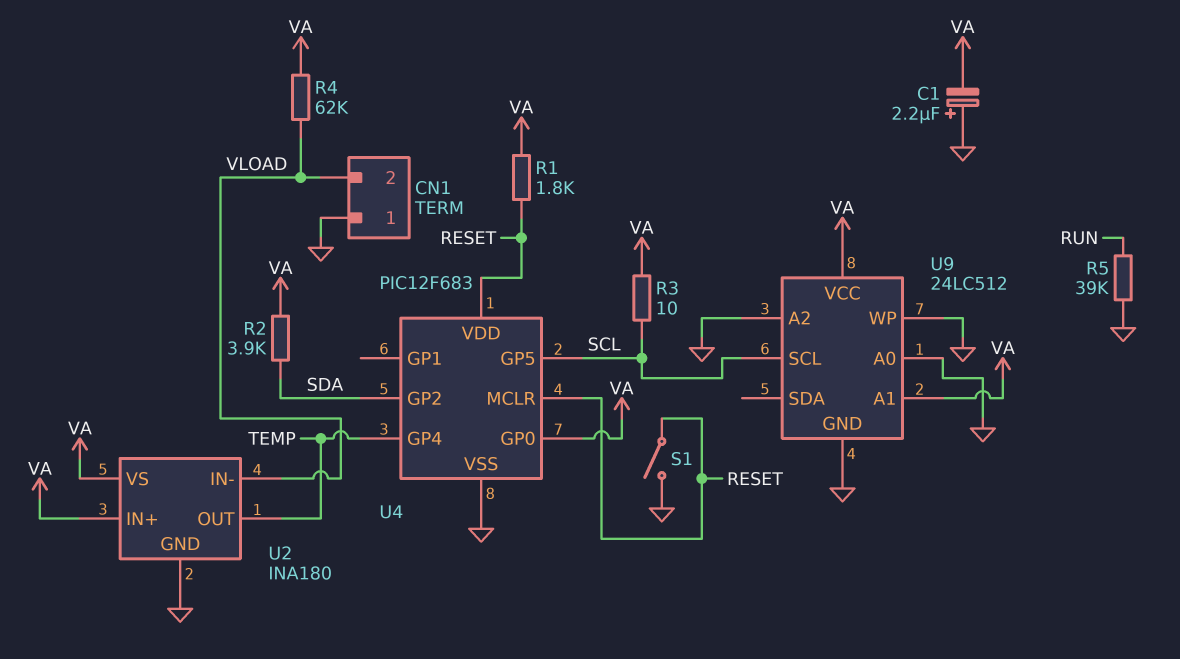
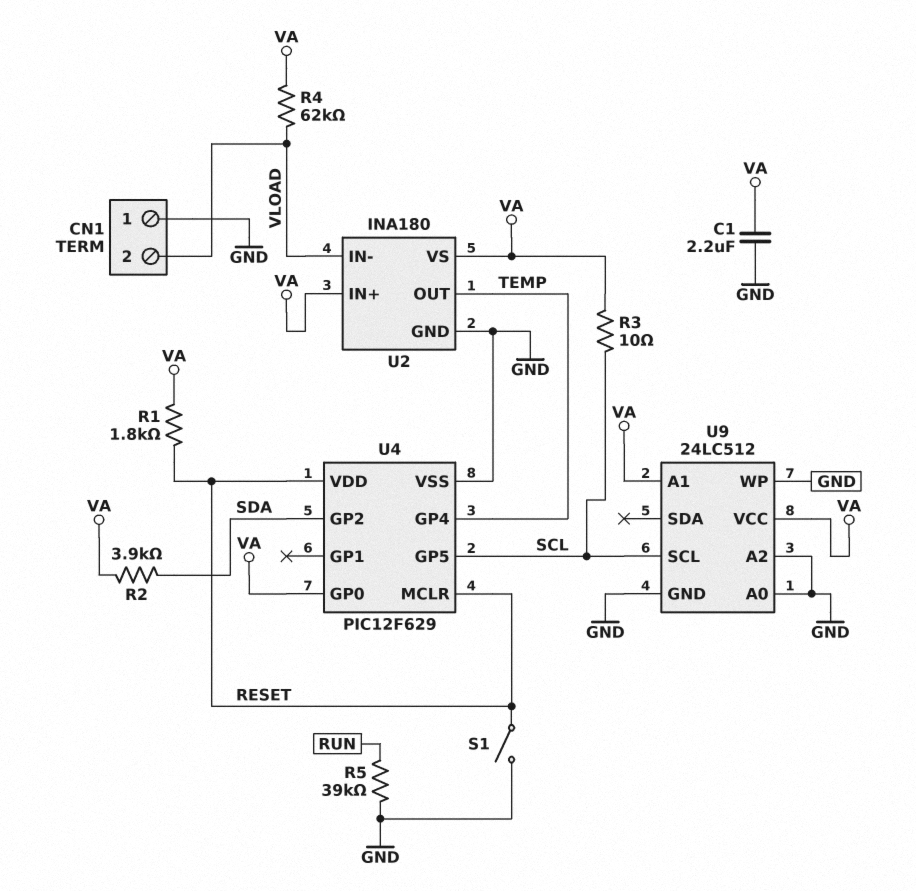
C1: 2.2uF (plus GND, minus VA) -> 2.2uF (GND, VA)
U4: PIC12F683 -> PIC12F629

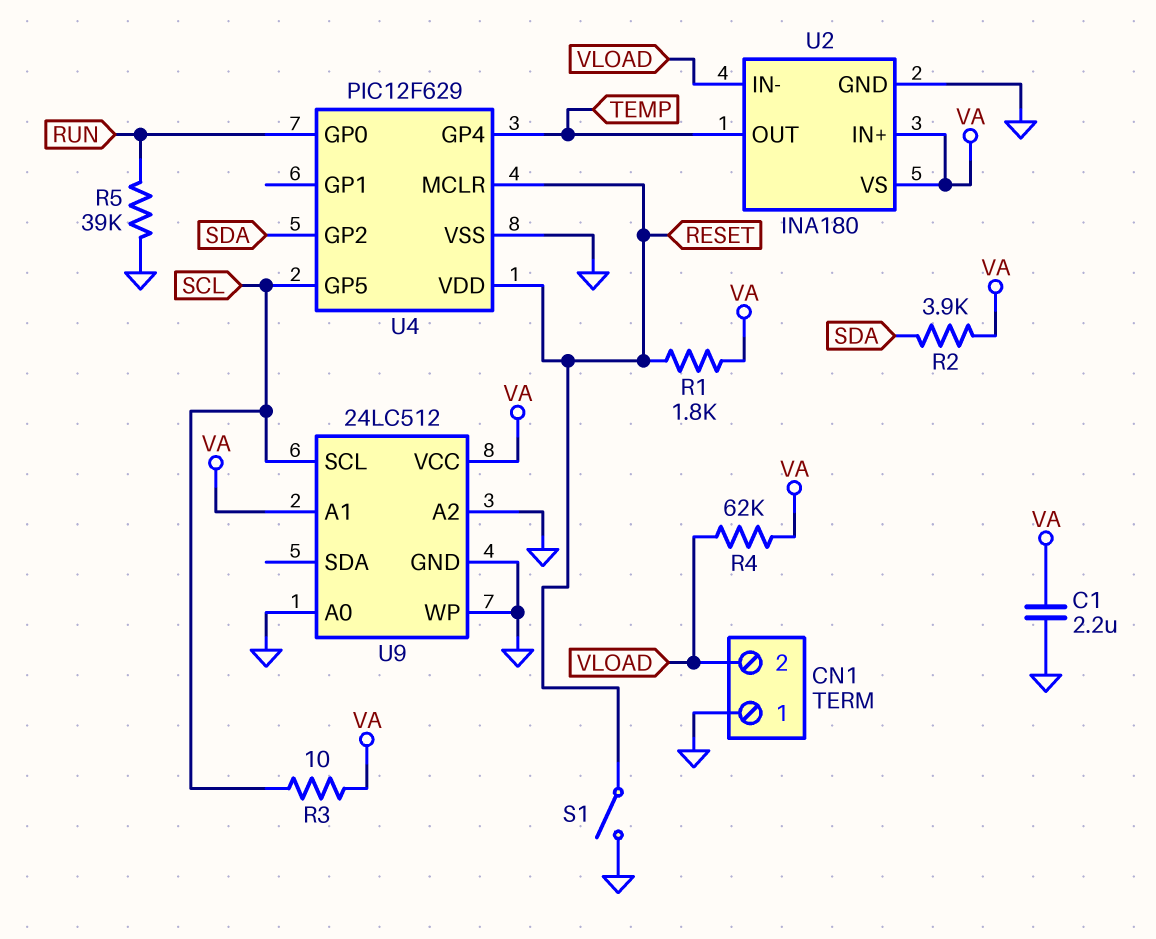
U4 pin GP0: VA -> RUN

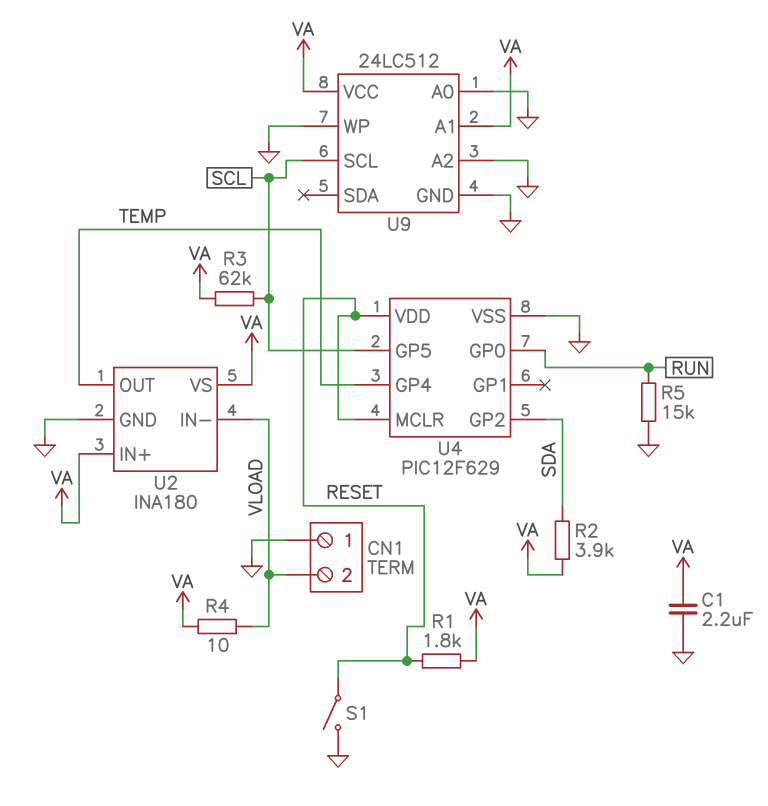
R3: 10 (SCL, VA) -> 62k (SCL, VA)
R4: 62k (VA, VLOAD) -> 10 (VA, VLOAD)
R5: 39k (GND, RUN) -> 15k (GND, RUN)

